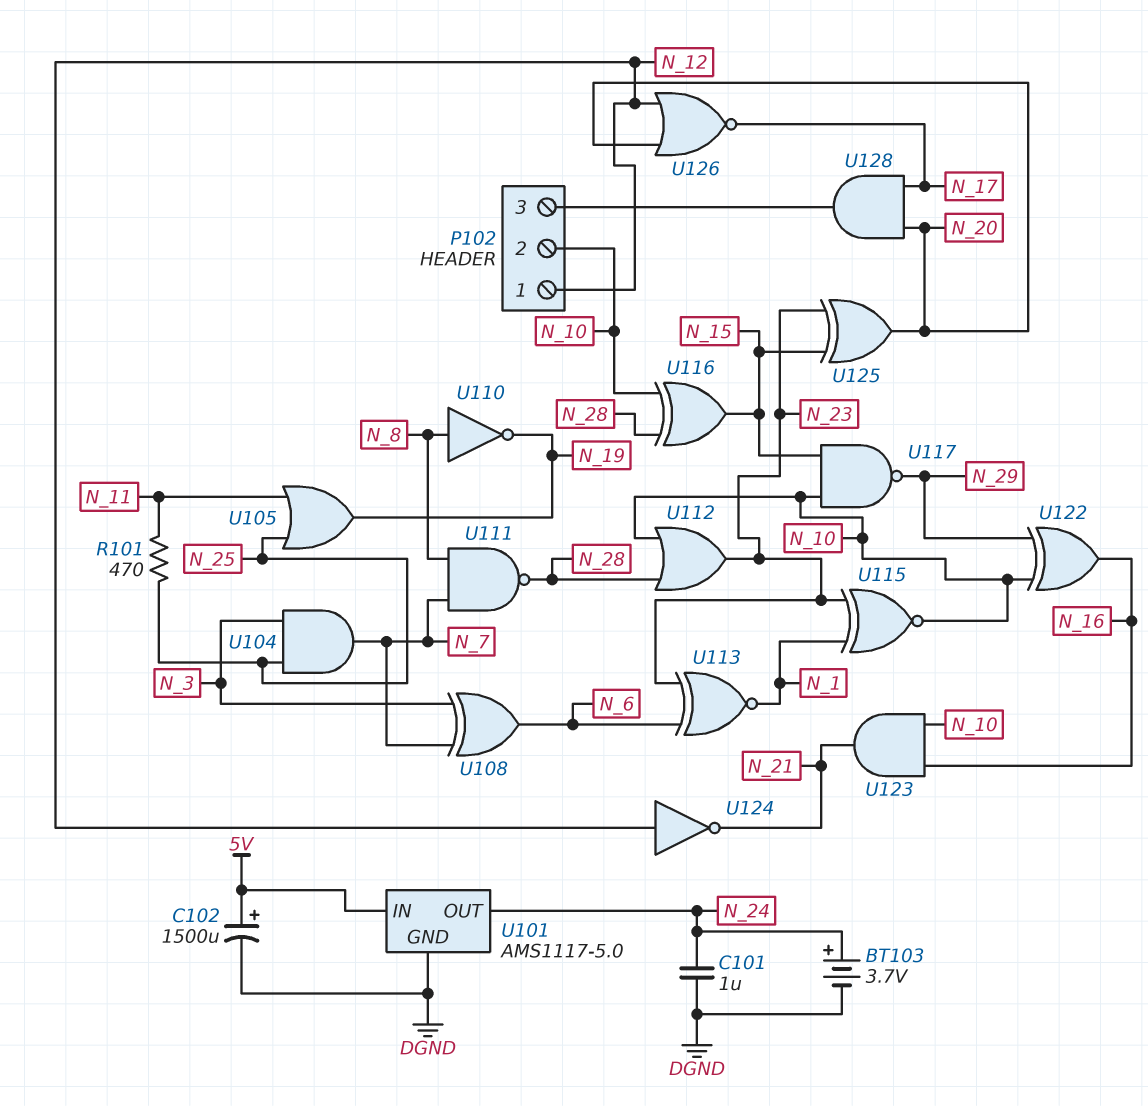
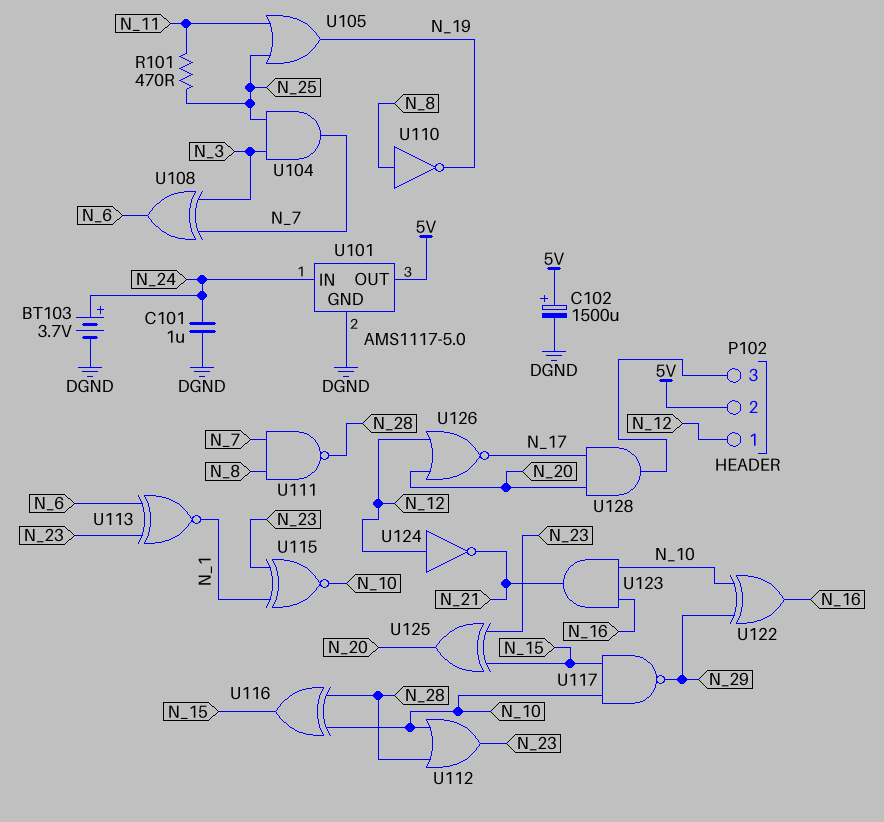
P102 pin 2: N_10 -> 5V
U101 pin IN: 5V -> N_24
U101 pin OUT: N_24 -> 5V

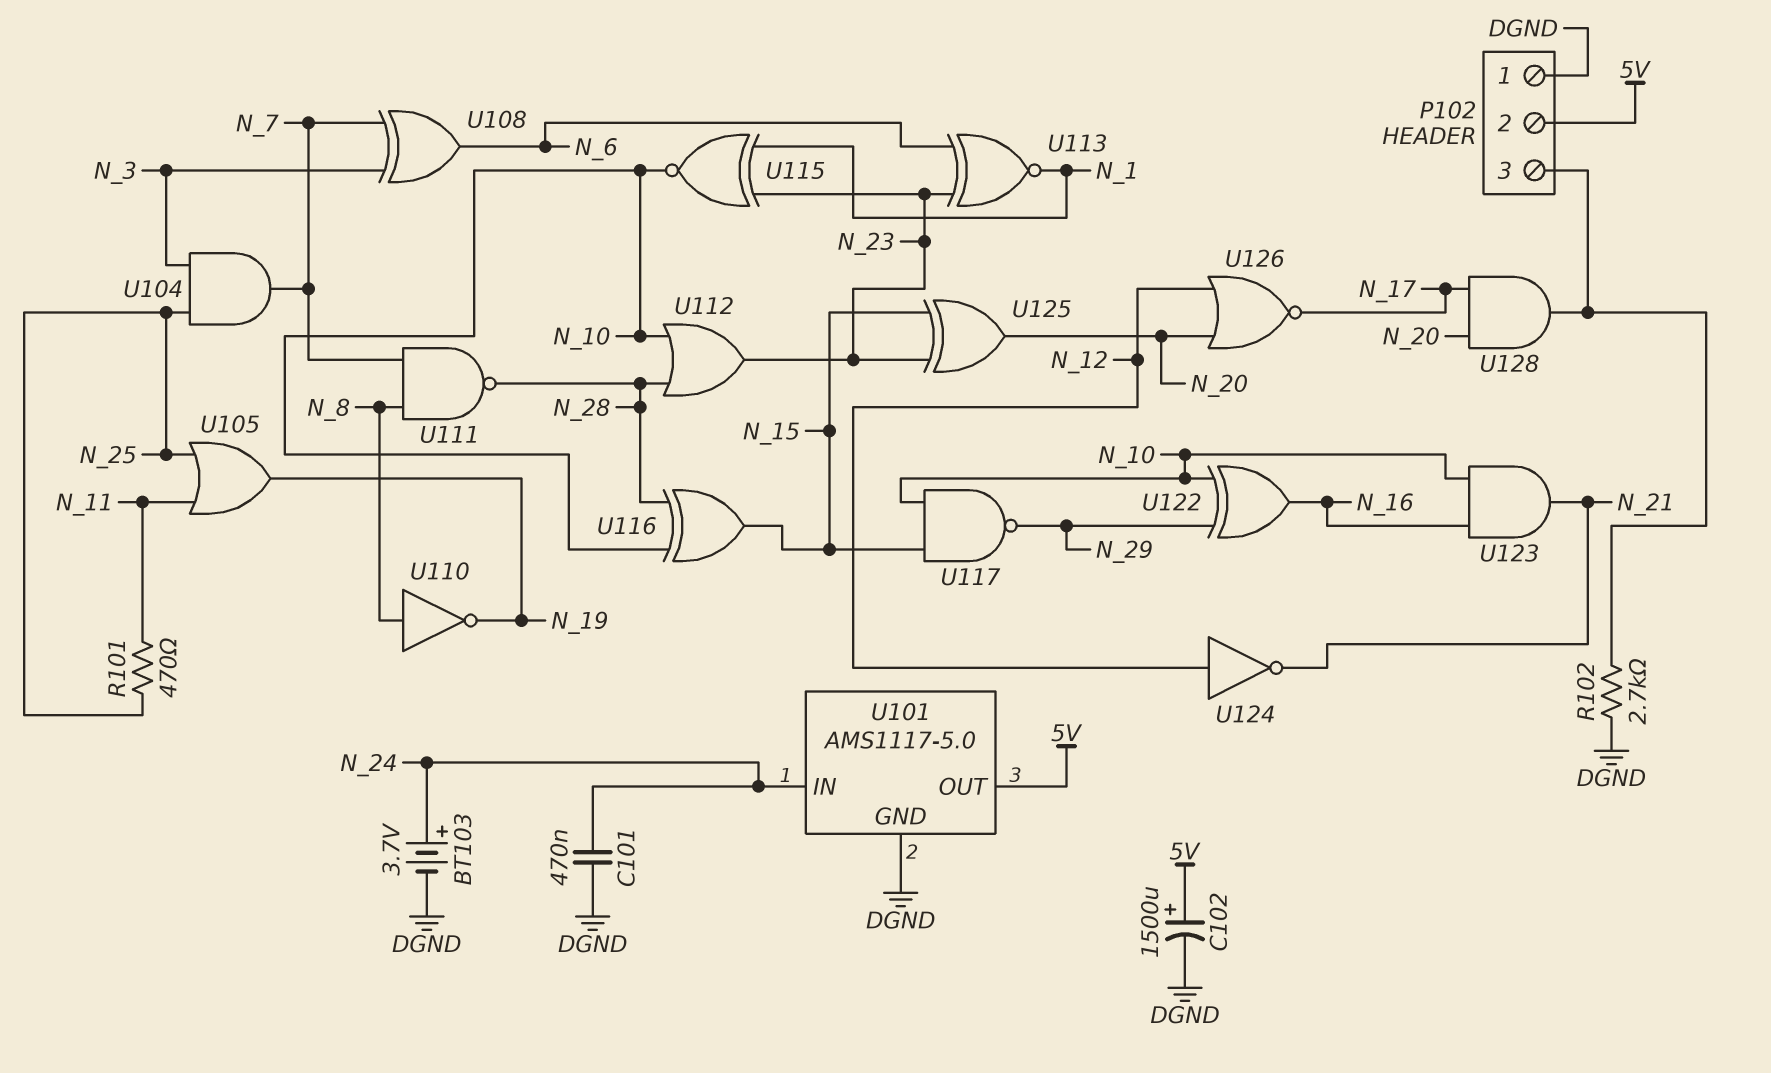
C101: 1uF (DGND, N_24) -> 470nF (DGND, N_24)
P102 pin 1: N_12 -> DGND
R102: none -> 2.7k (DGND, P102/3)

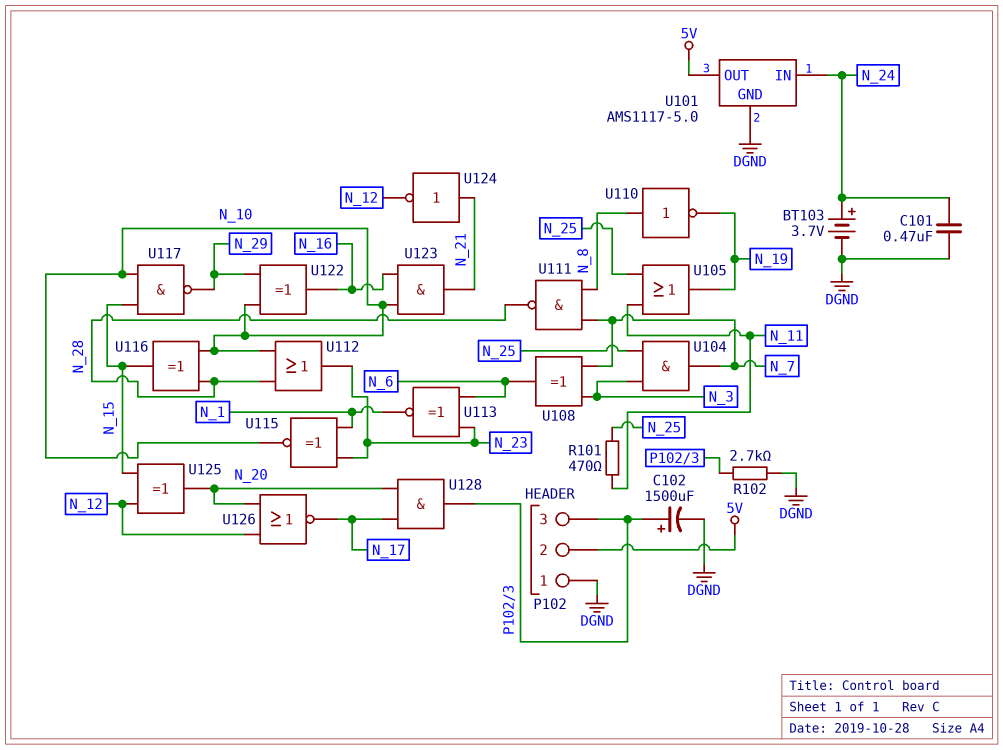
C102: 1500uF (plus 5V, minus DGND) -> 1500uF (plus P102/3, minus DGND)
U124: NOT (in N_12, out N_21) -> NOT (in N_21, out N_12)
U125: XOR (in N_15, in N_23, out N_20) -> XOR (in N_12, in N_15, out N_20)

